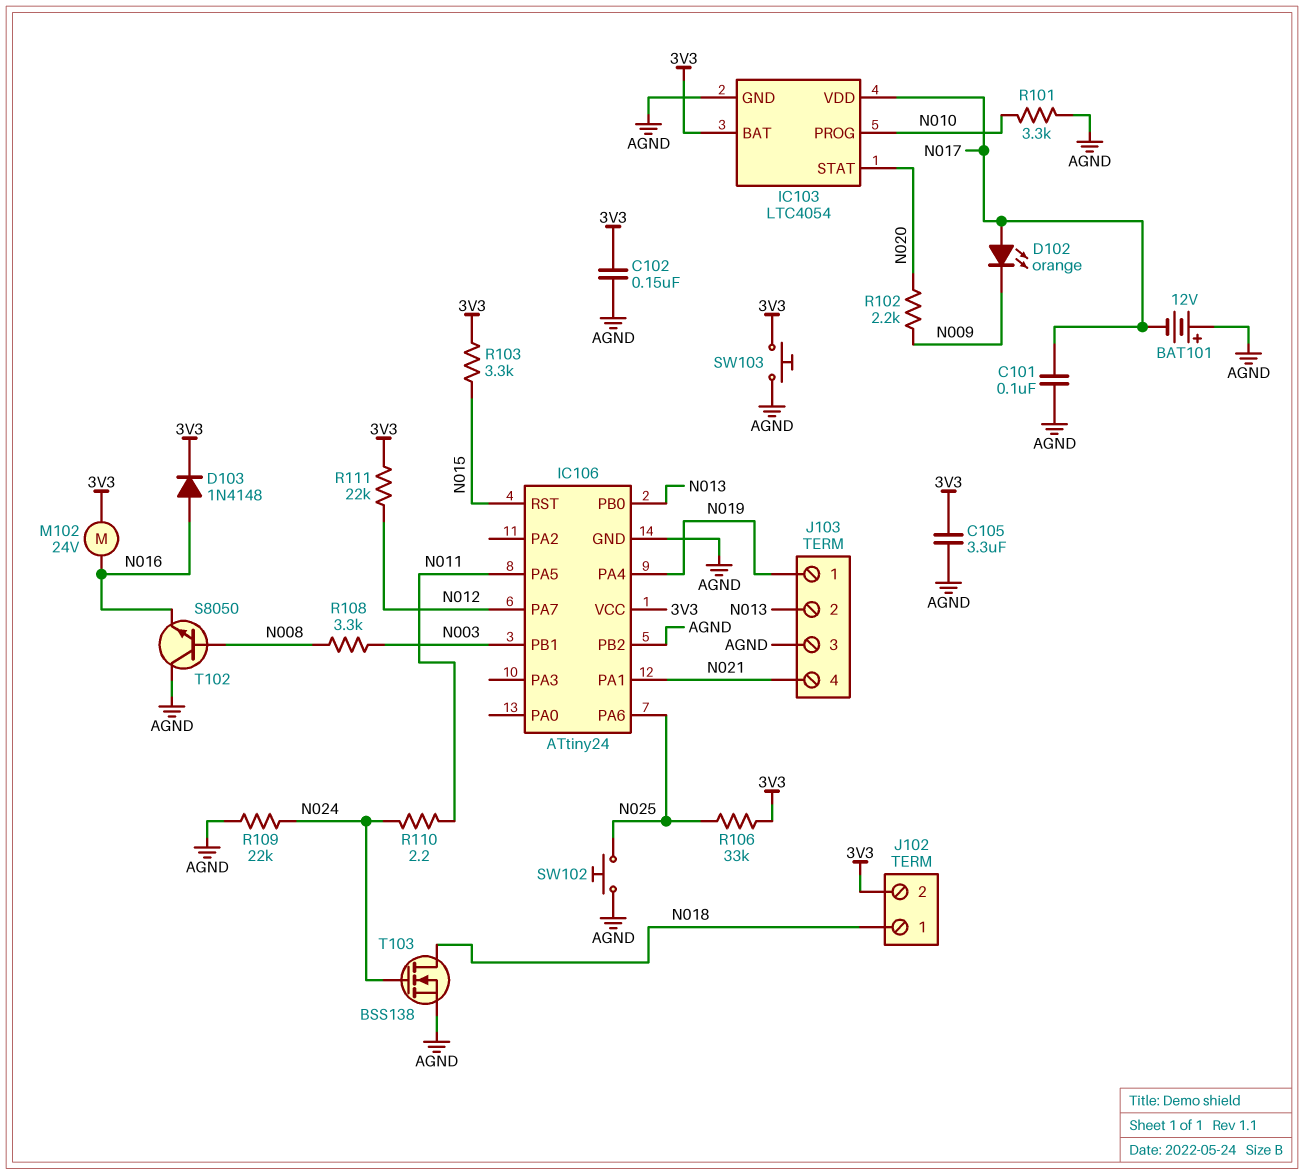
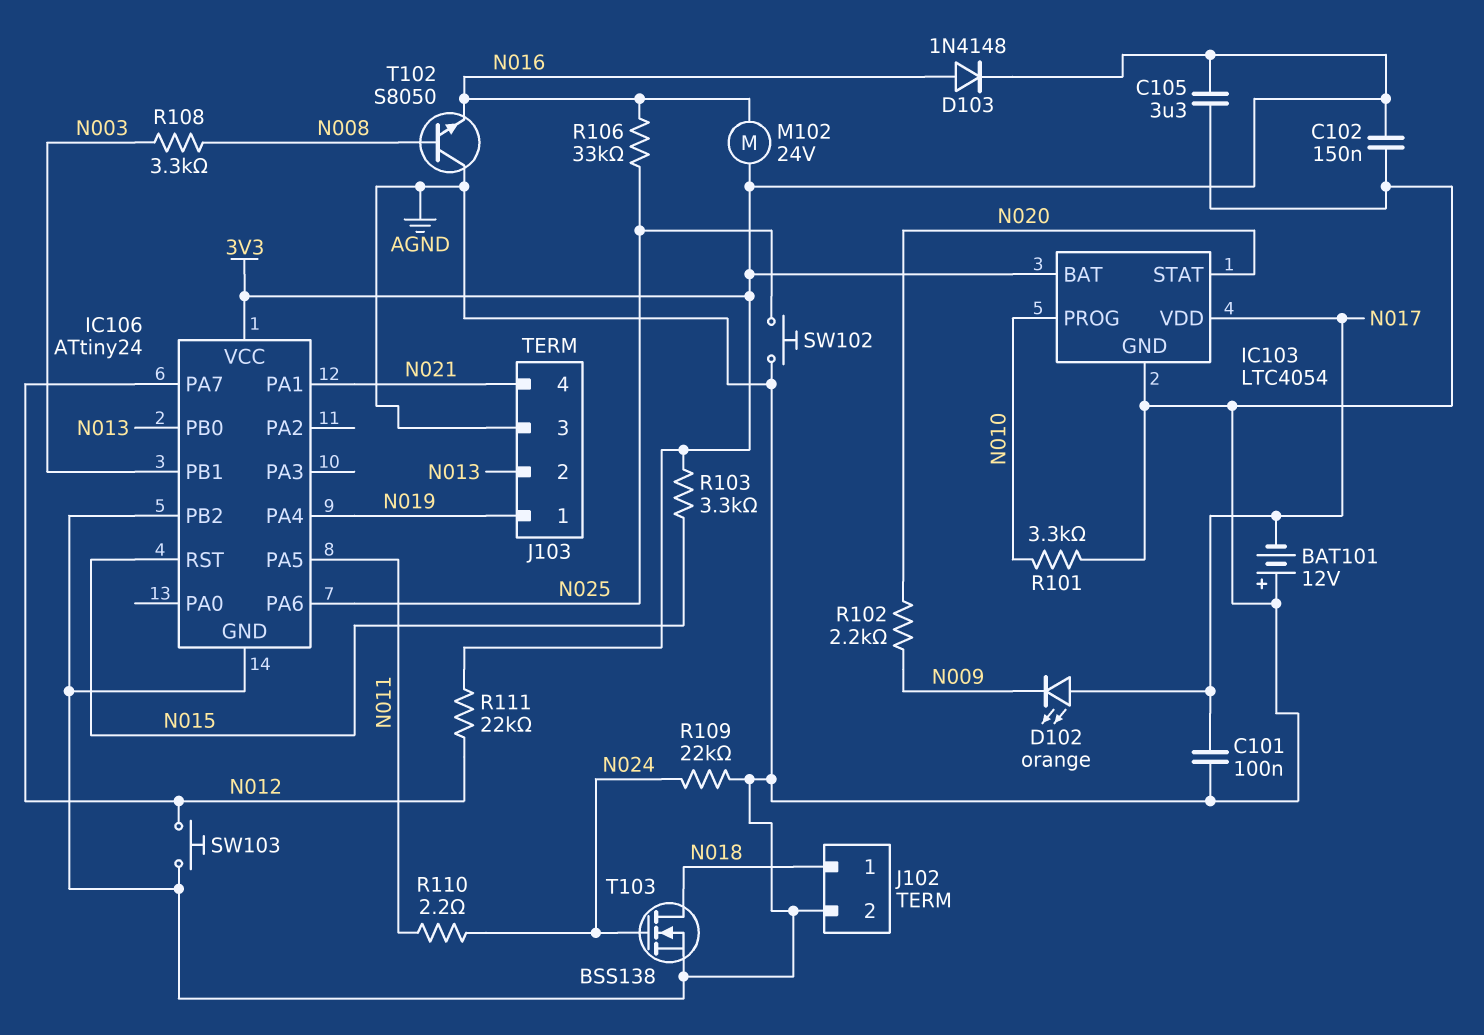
J102 pin 2: 3V3 -> AGND
R106: 33k (3V3, N025) -> 33k (N016, N025)
SW103: button (3V3, AGND) -> button (AGND, N012)

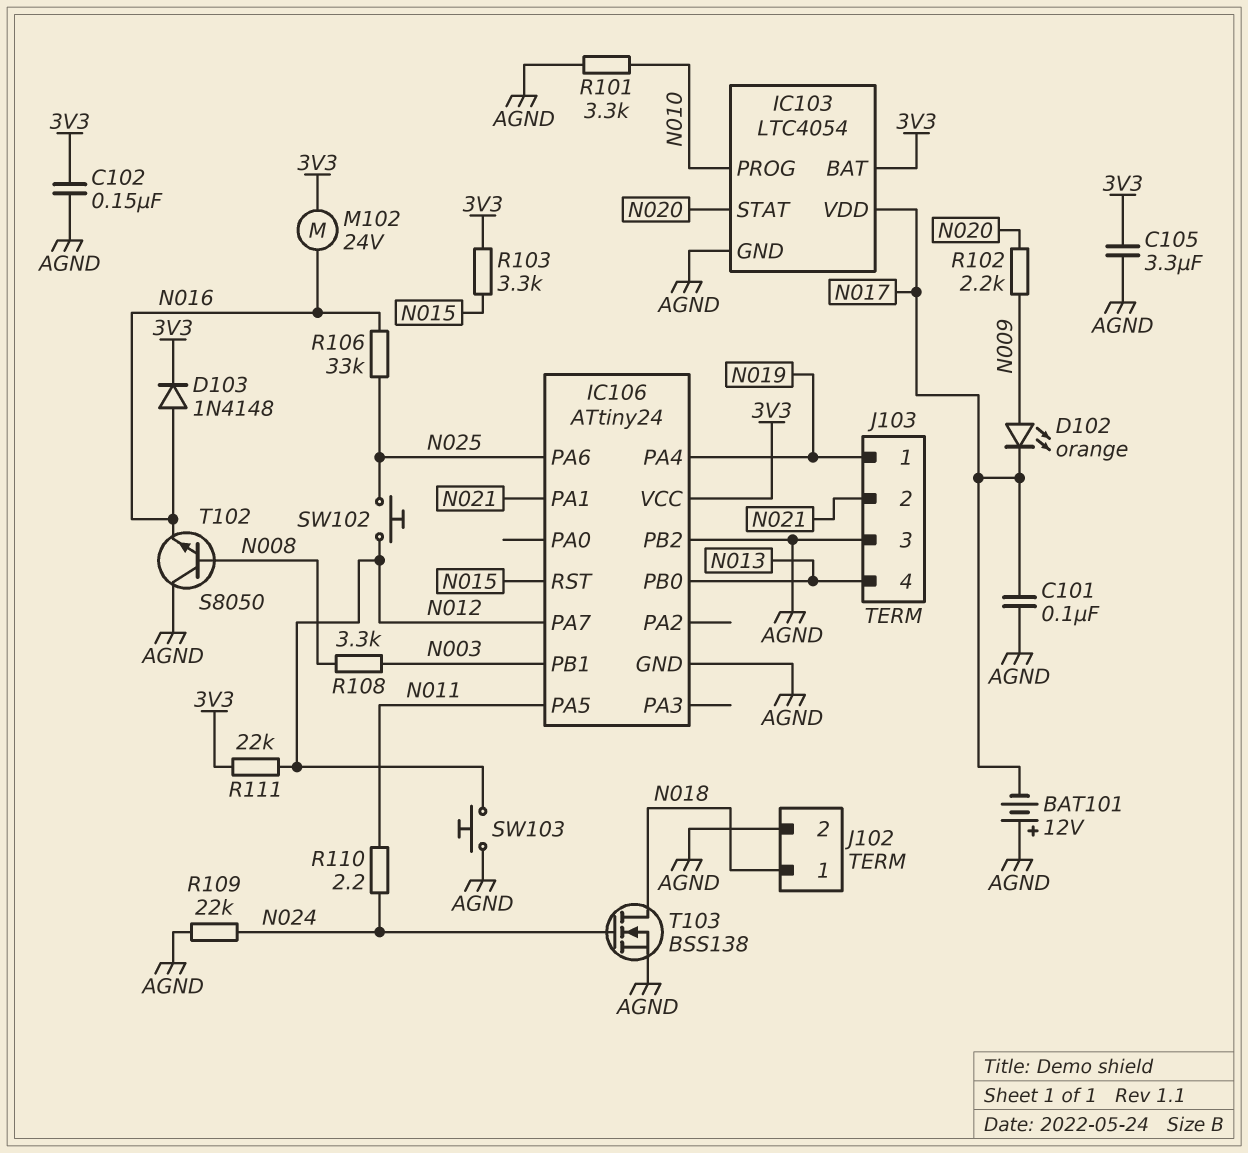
D102: LED orange (A N017, K N009) -> LED orange (A N009, K N017)
J103 pin 2: N013 -> N021
J103 pin 4: N021 -> N013
SW102: button (AGND, N025) -> button (N012, N025)

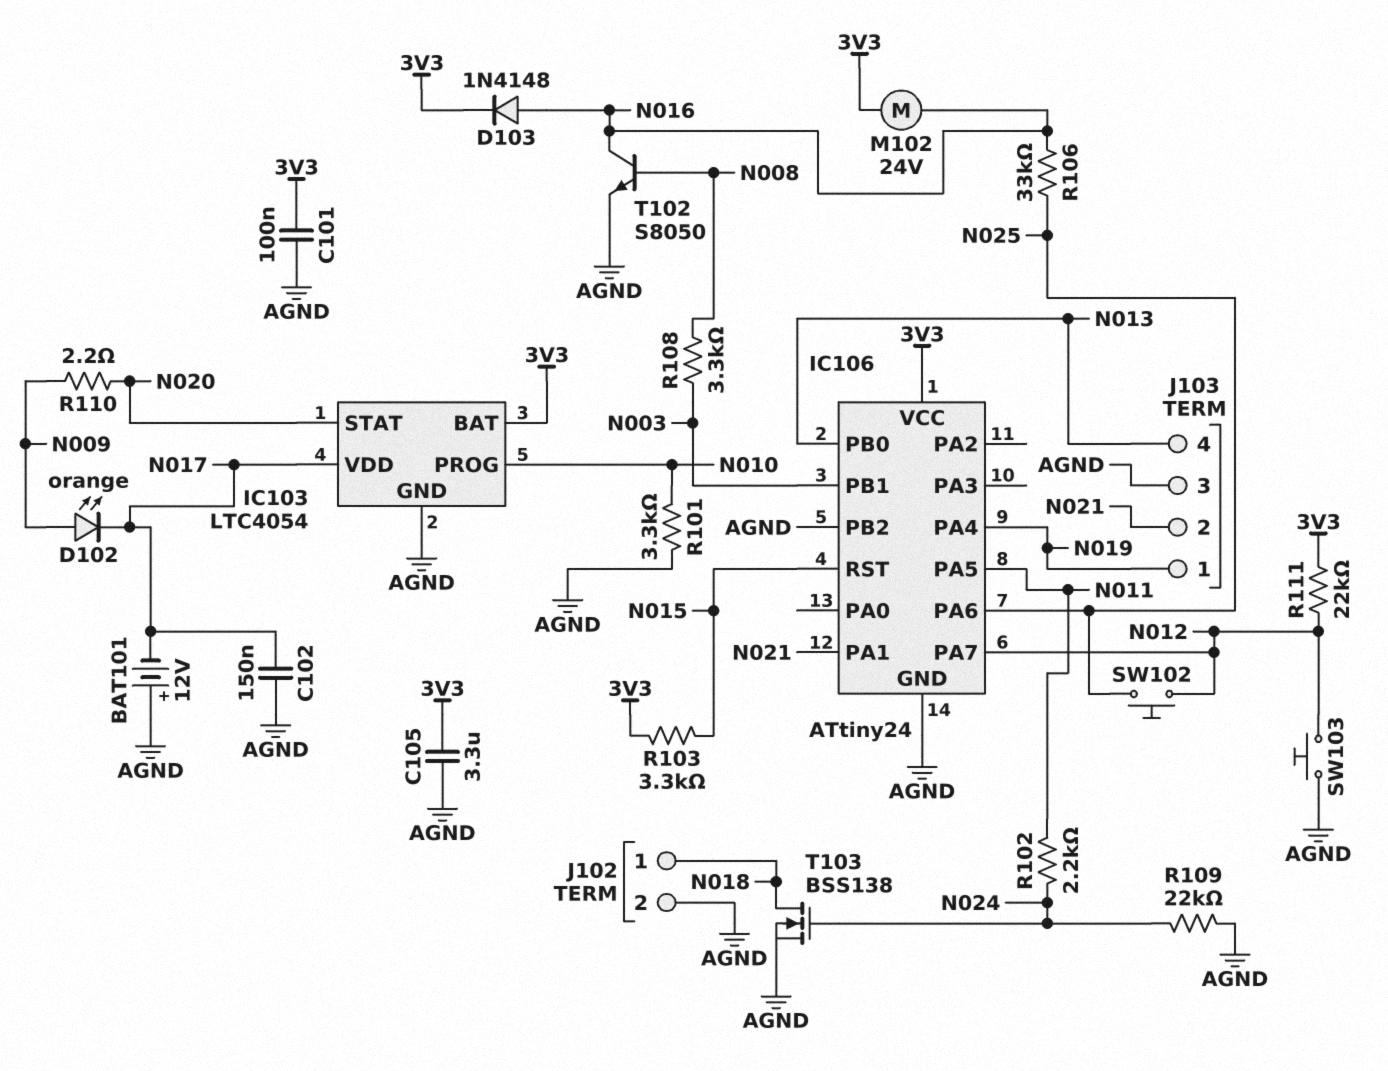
C101: 100nF (AGND, N017) -> 100nF (3V3, AGND)
C102: 150nF (3V3, AGND) -> 150nF (AGND, N017)
R102: 2.2k (N009, N020) -> 2.2k (N011, N024)
R110: 2.2 (N011, N024) -> 2.2 (N009, N020)
T102: NPN S8050 (B N008, C AGND, E N016) -> NPN S8050 (B N008, C N016, E AGND)

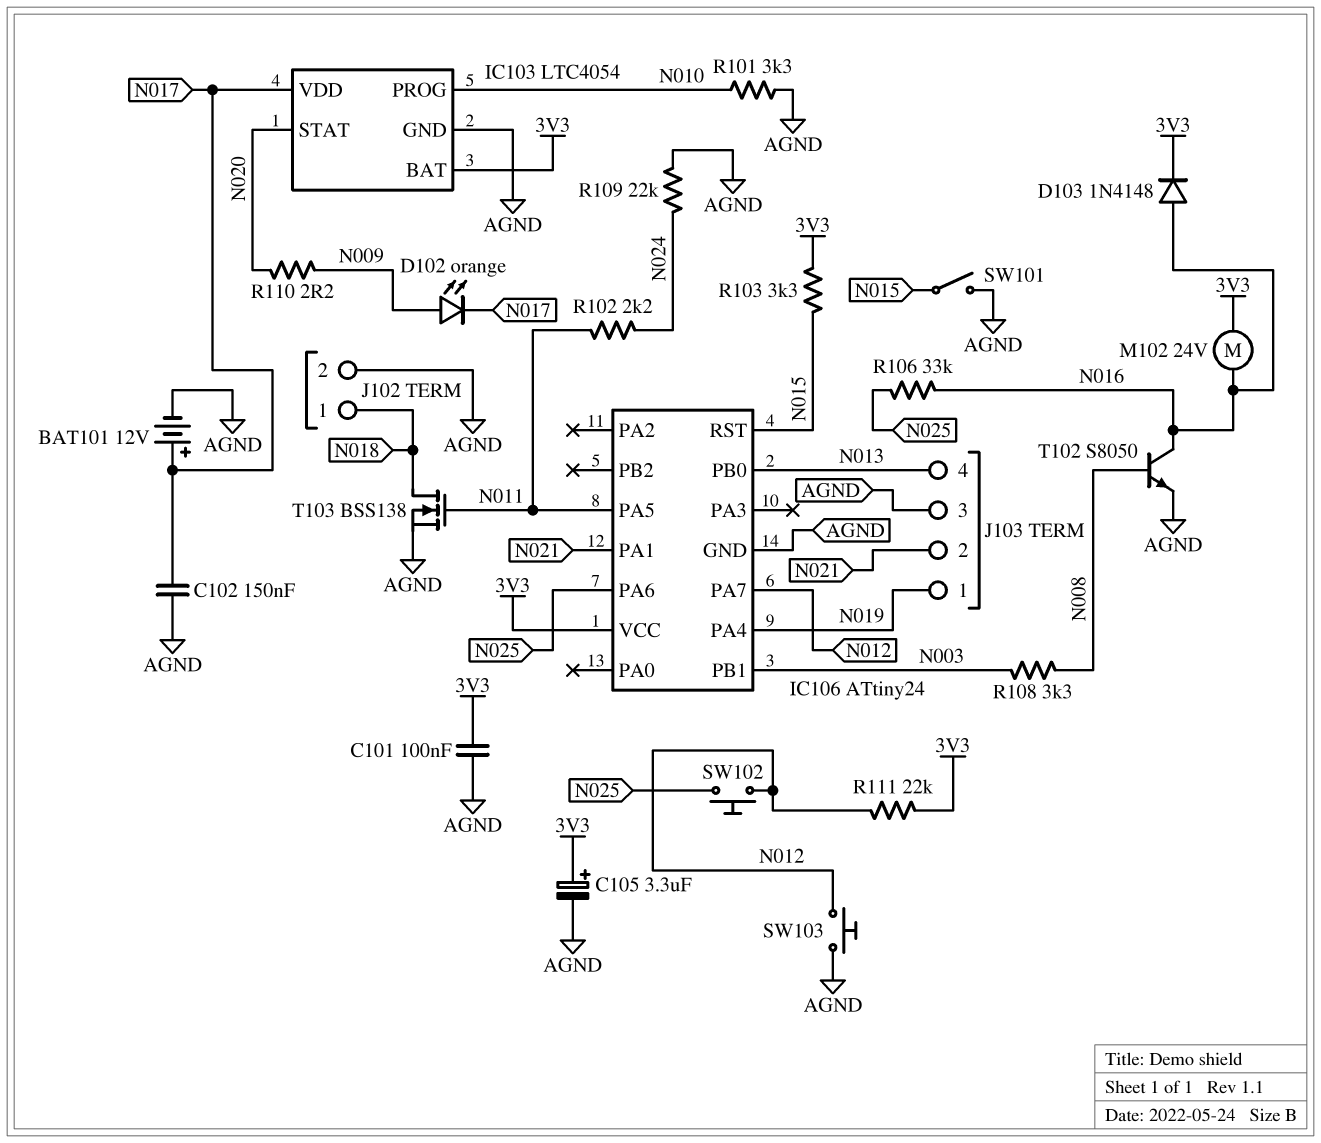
BAT101: 12V (plus AGND, minus N017) -> 12V (plus N017, minus AGND)
C105: 3.3uF (3V3, AGND) -> 3.3uF (plus 3V3, minus AGND)
IC106 pin PB2: AGND -> none
SW101: none -> switch (AGND, N015)
T103: NMOS BSS138 (G N024, D N018, S AGND) -> NMOS BSS138 (G N011, D N018, S AGND)

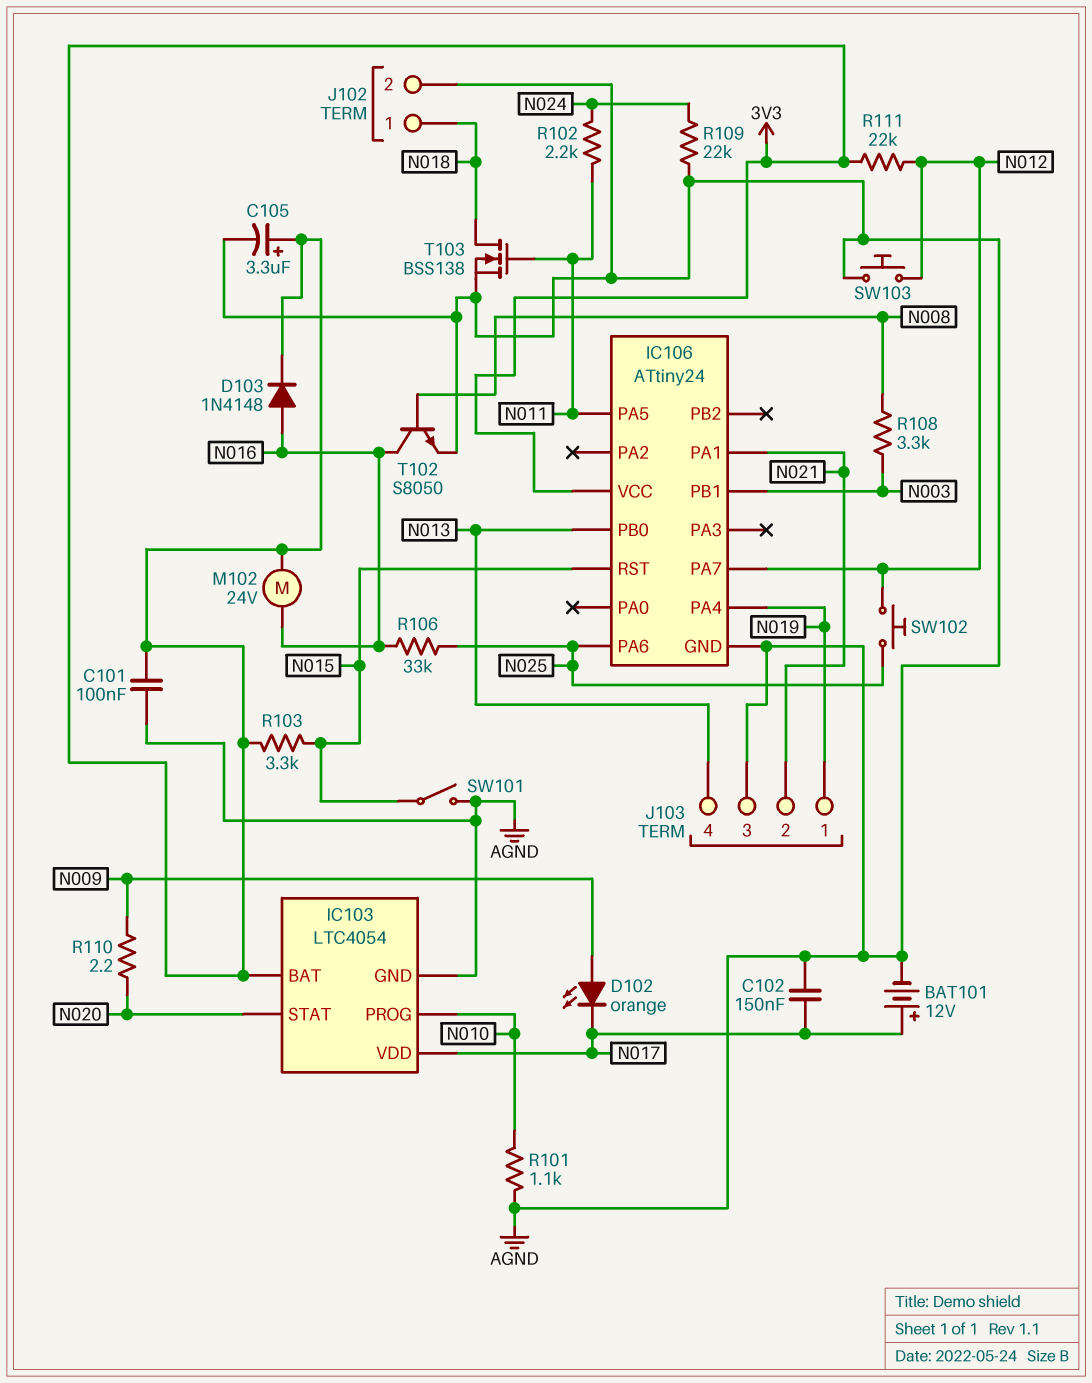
R101: 3.3k (AGND, N010) -> 1.1k (AGND, N010)

